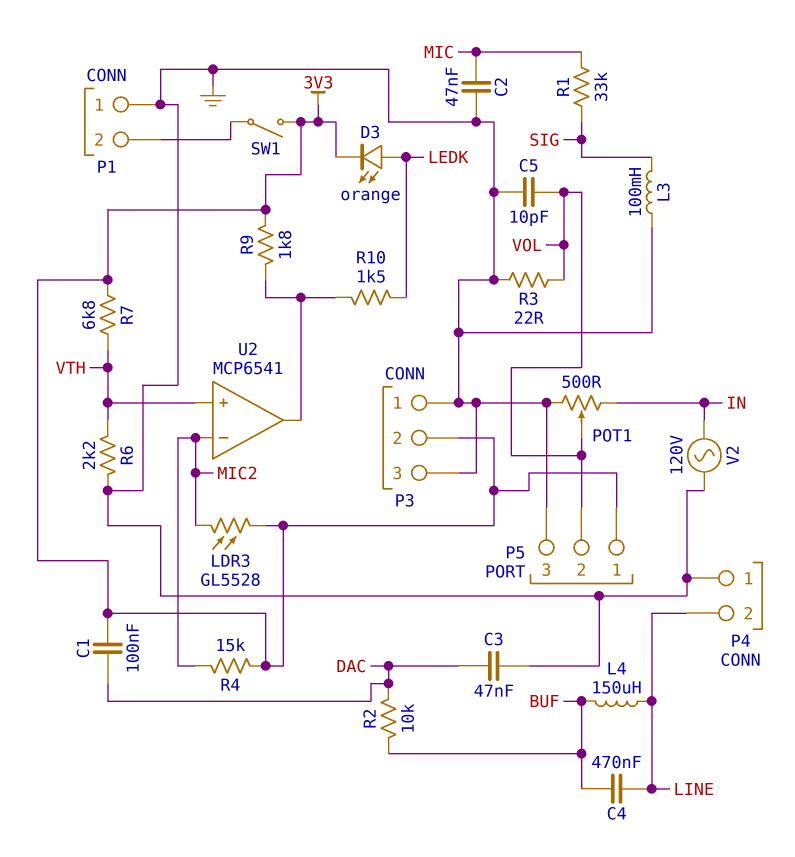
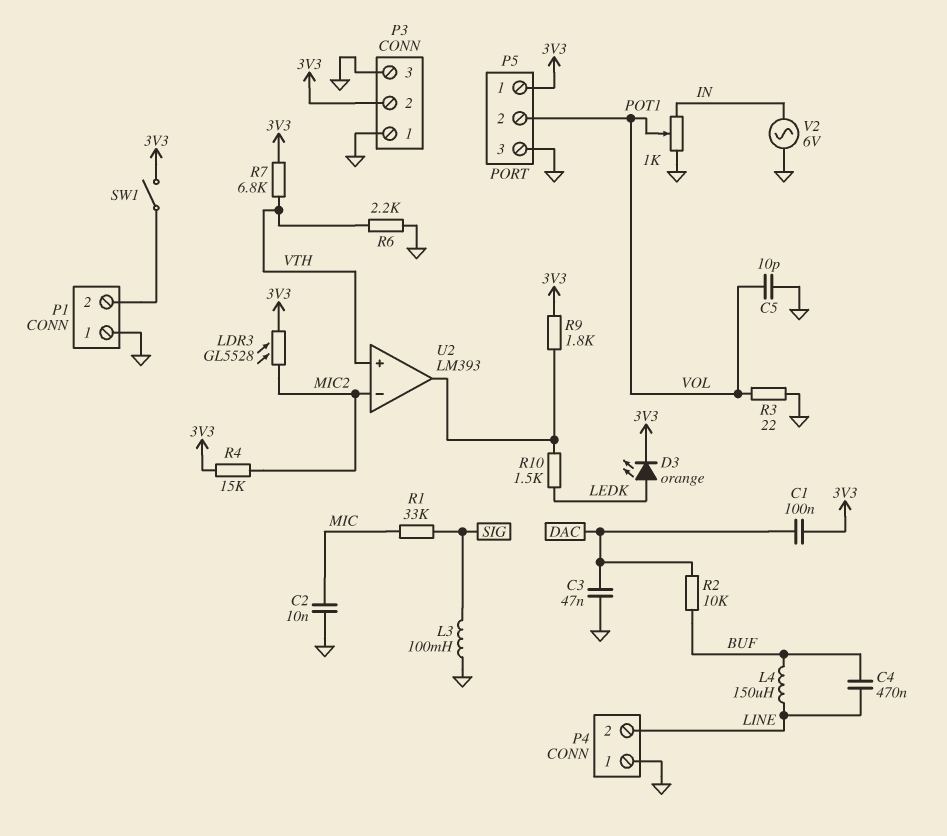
C2: 47nF (GND, MIC) -> 10nF (GND, MIC)
POT1: 500 (GND, IN, wiper VOL) -> 1k (GND, IN, wiper VOL)
U2: MCP6541 -> LM393
V2: AC 120V (GND, IN) -> AC 6V (GND, IN)

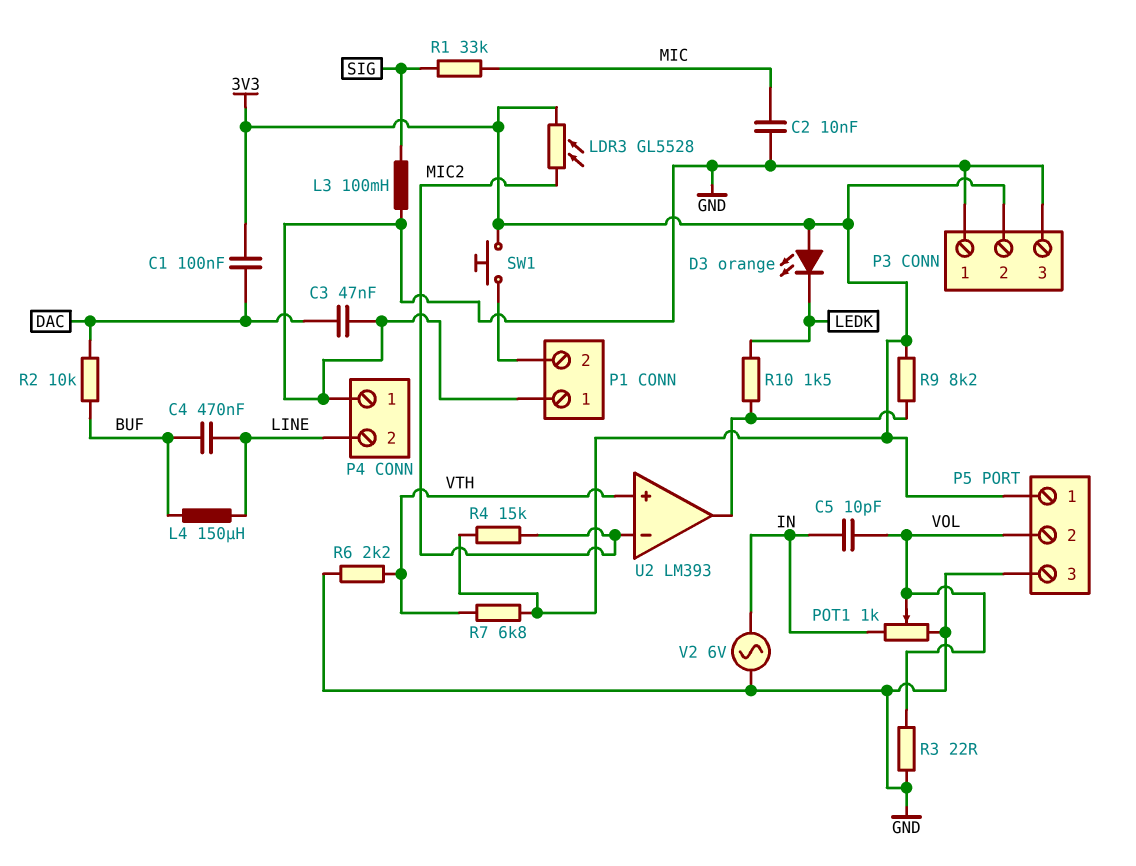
C5: 10pF (GND, VOL) -> 10pF (IN, VOL)
D3: LED orange (A LEDK, K 3V3) -> LED orange (A 3V3, K LEDK)
R9: 1.8k (3V3, U2/out) -> 8.2k (3V3, U2/out)
SW1: switch (3V3, P1/2) -> button (3V3, P1/2)

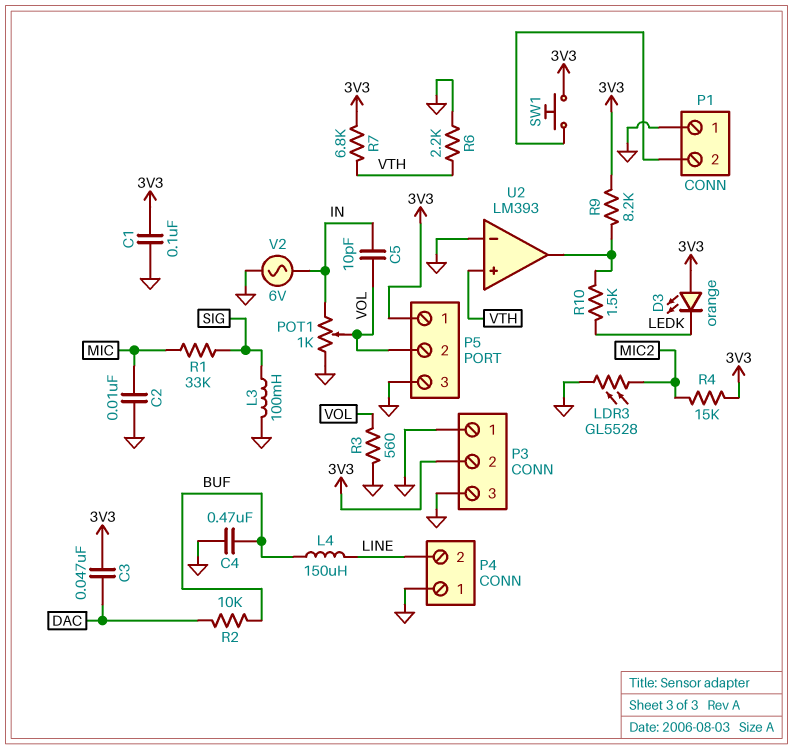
C1: 100nF (3V3, DAC) -> 100nF (3V3, GND)
C3: 47nF (DAC, GND) -> 47nF (3V3, DAC)
C4: 470nF (BUF, LINE) -> 470nF (BUF, GND)
LDR3: GL5528 (3V3, MIC2) -> GL5528 (GND, MIC2)
R3: 22 (GND, VOL) -> 560 (GND, VOL)
U2 pin in-: MIC2 -> GND

